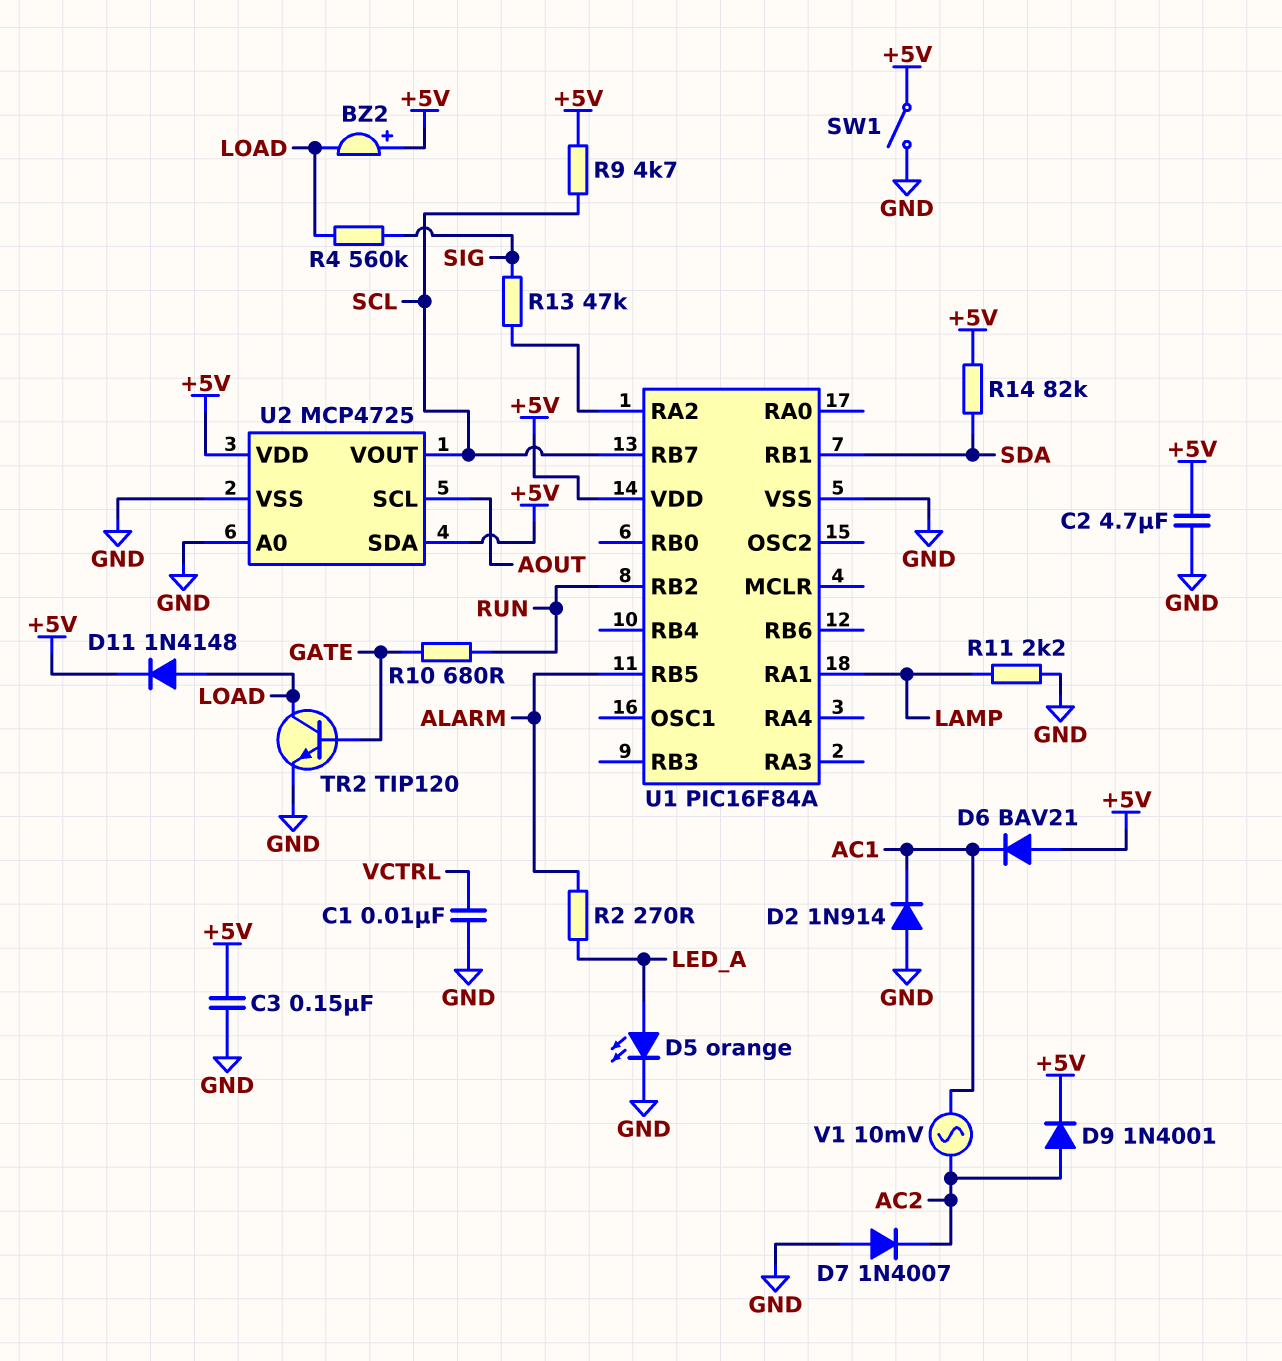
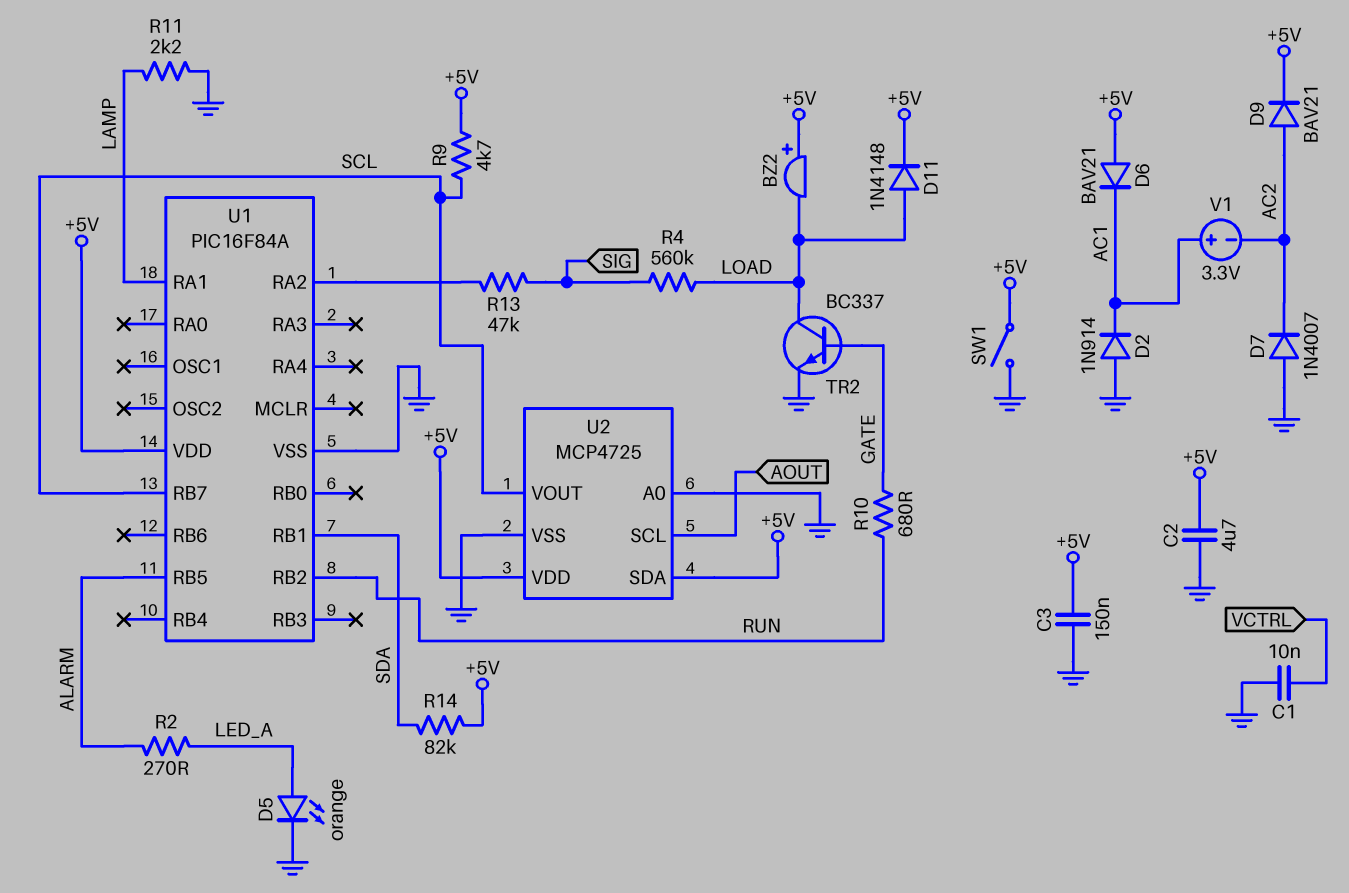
D9: diode 1N4001 (A AC2, K +5V) -> diode BAV21 (A AC2, K +5V)
TR2: NPN TIP120 (B GATE, C LOAD, E GND) -> NPN BC337 (B GATE, C LOAD, E GND)
V1: AC 10mV (AC1, AC2) -> 3.3V (plus AC1, minus AC2)

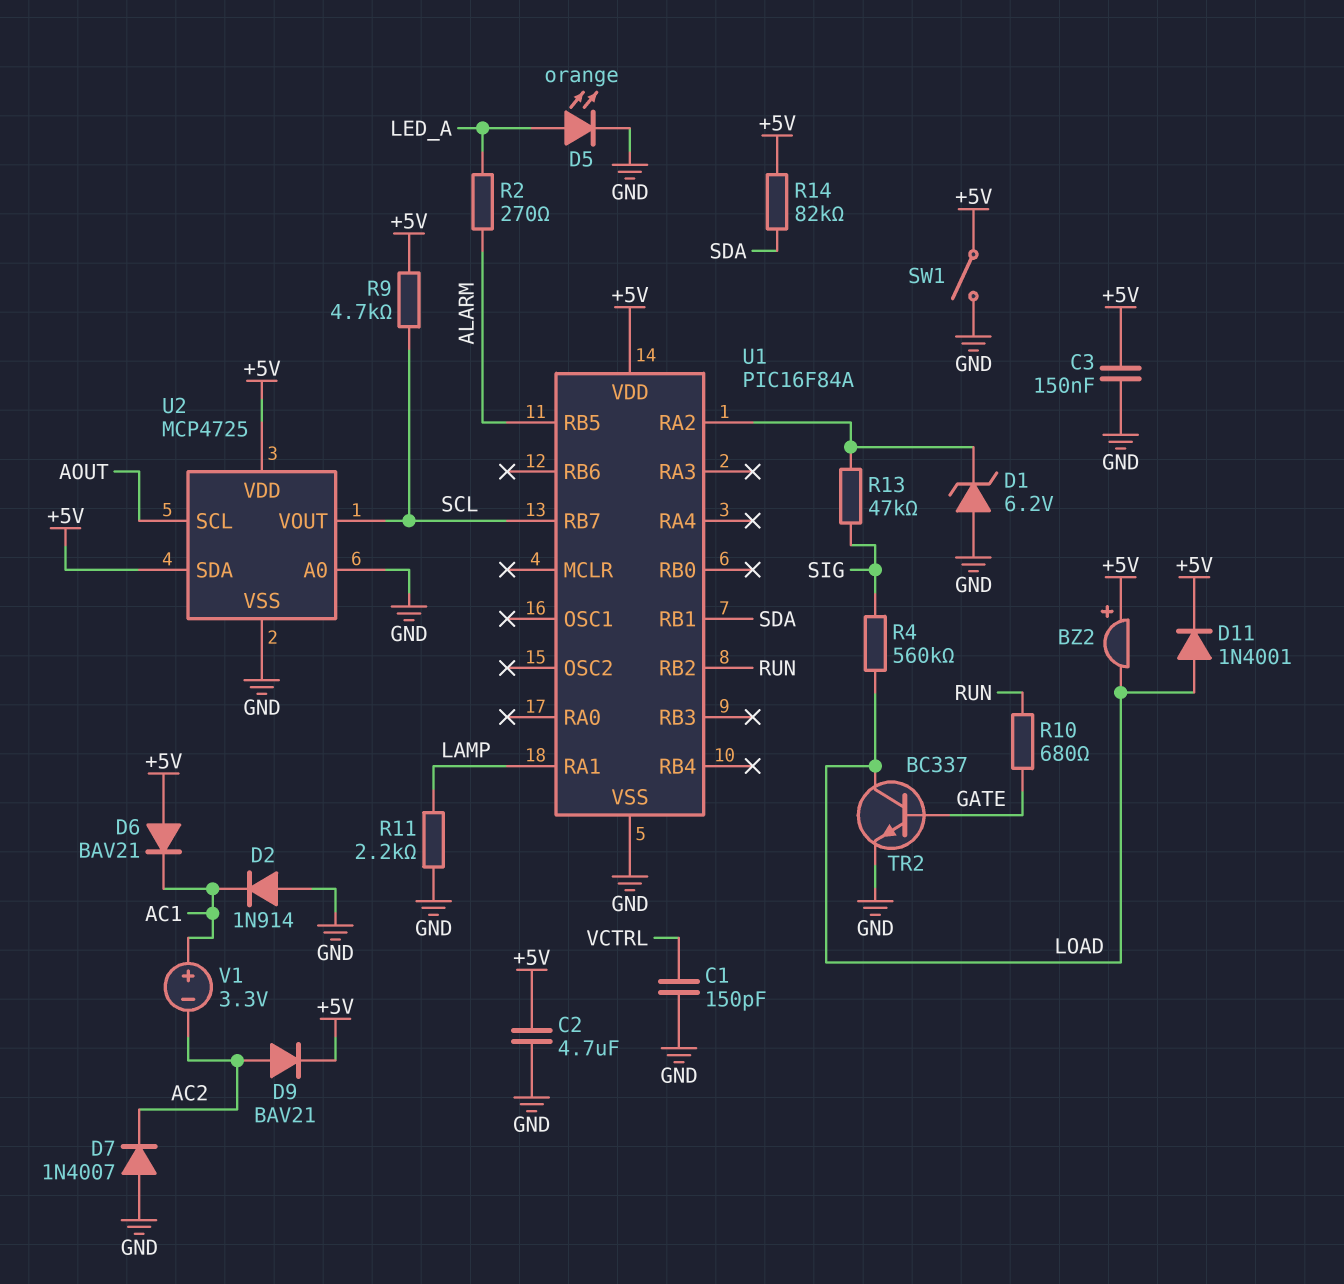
C1: 10nF (GND, VCTRL) -> 150pF (GND, VCTRL)
D1: none -> zener 6.2V (A GND, K U1/RA2)
D11: diode 1N4148 (A LOAD, K +5V) -> diode 1N4001 (A LOAD, K +5V)

